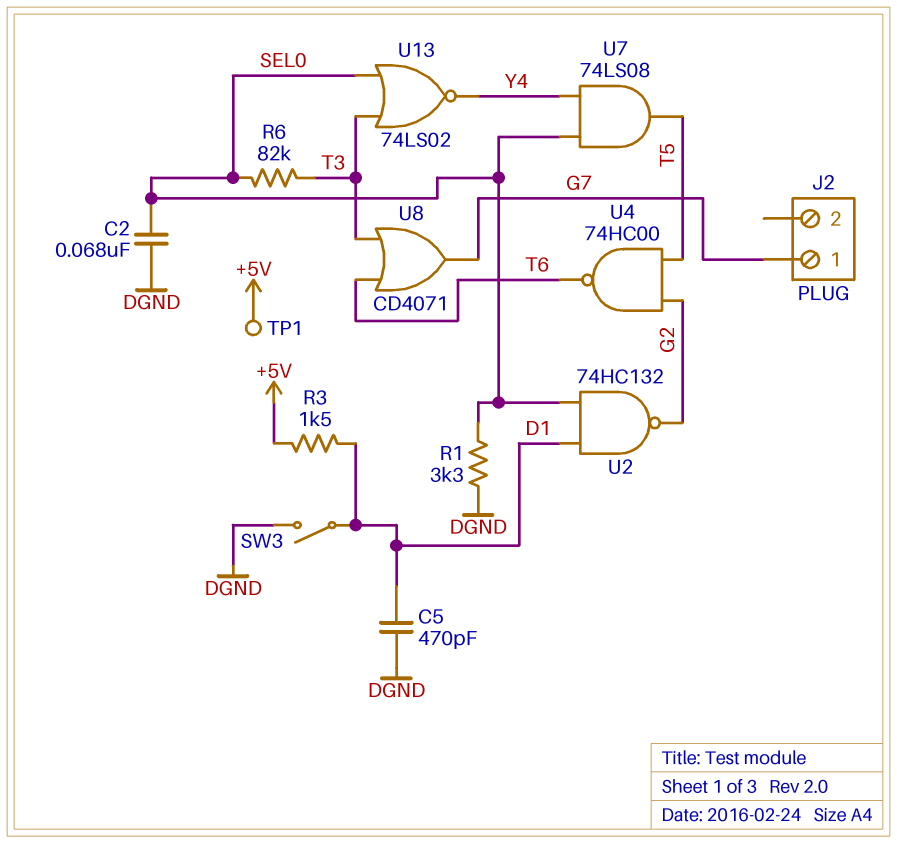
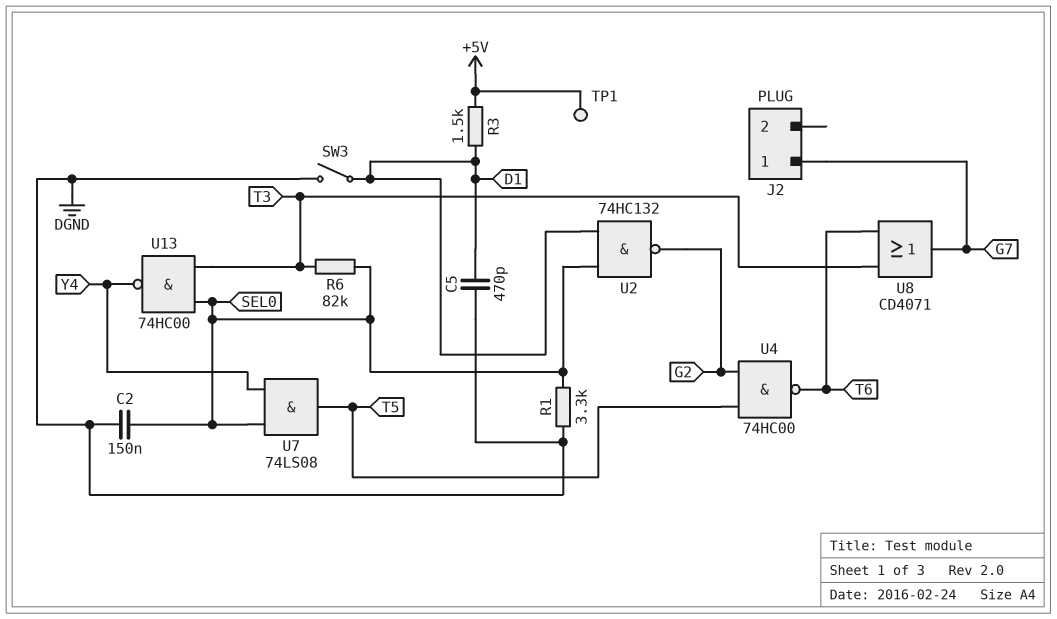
C2: 68nF (DGND, SEL0) -> 150nF (DGND, SEL0)
U13: NOR 74LS02 (in SEL0, in T3, out Y4) -> NAND 74HC00 (in SEL0, in T3, out Y4)

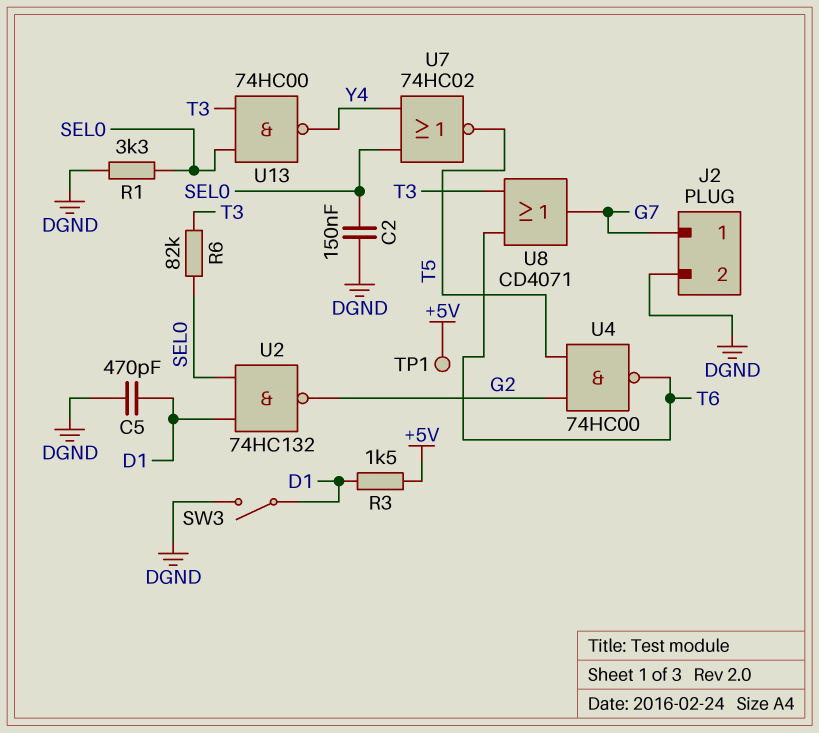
J2 pin 2: none -> DGND
U7: AND 74LS08 (in SEL0, in Y4, out T5) -> NOR 74HC02 (in SEL0, in Y4, out T5)

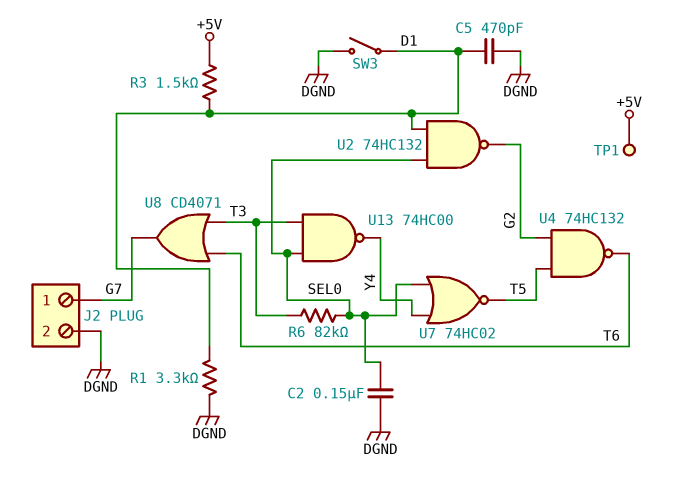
R1: 3.3k (DGND, SEL0) -> 3.3k (D1, DGND)
U4: NAND 74HC00 (in G2, in T5, out T6) -> NAND 74HC132 (in G2, in T5, out T6)

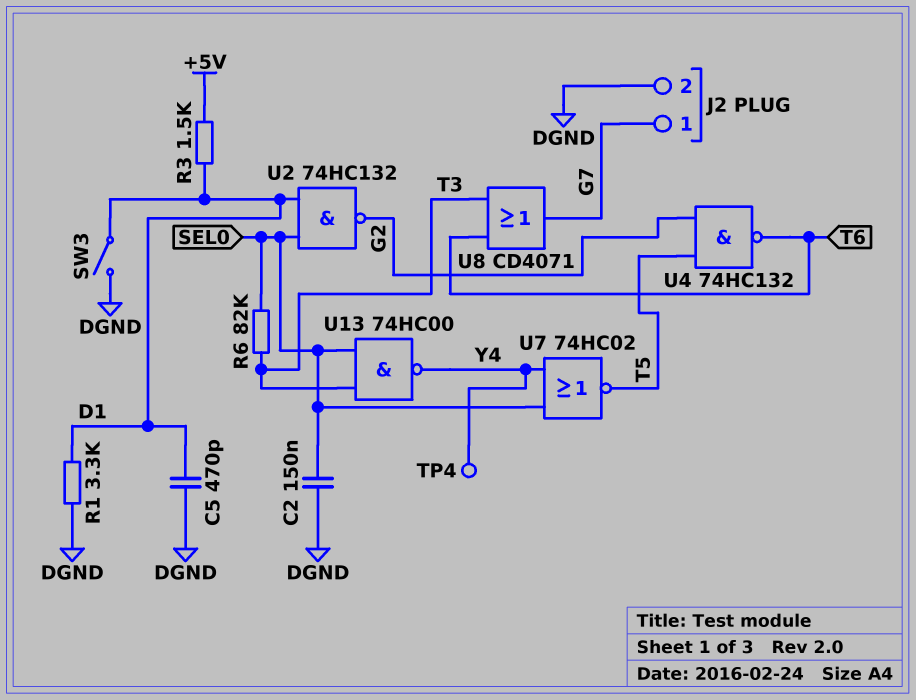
TP1: test point (+5V) -> none
TP4: none -> test point (Y4)

